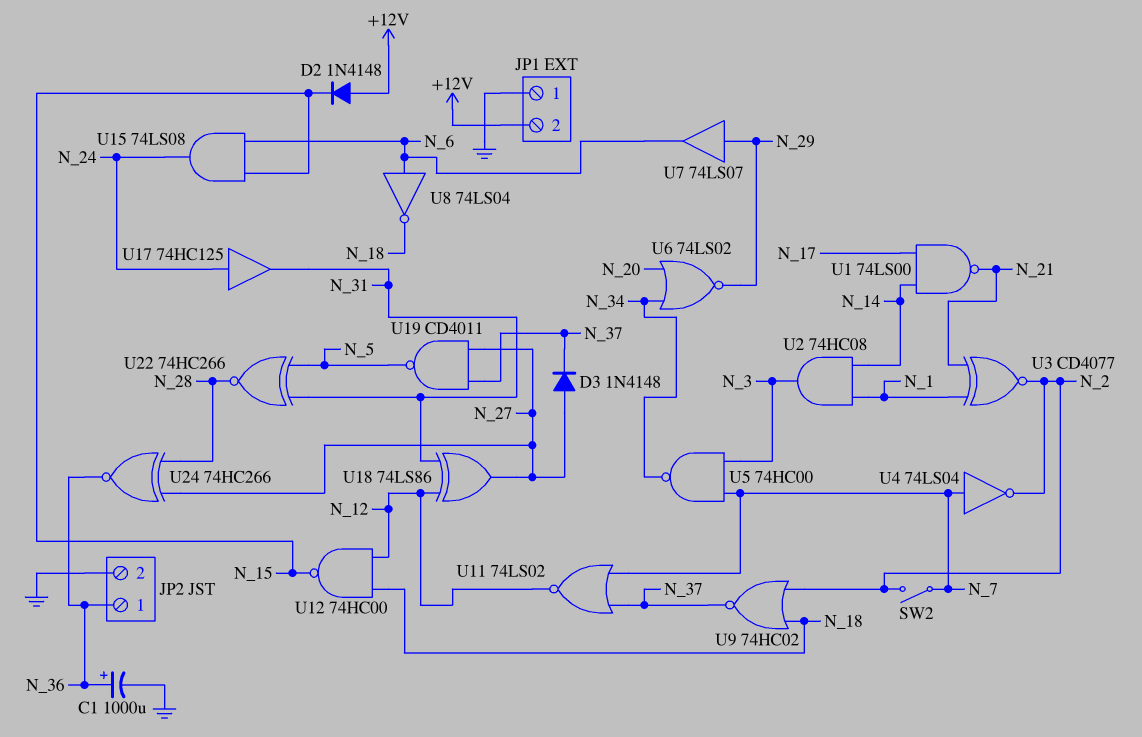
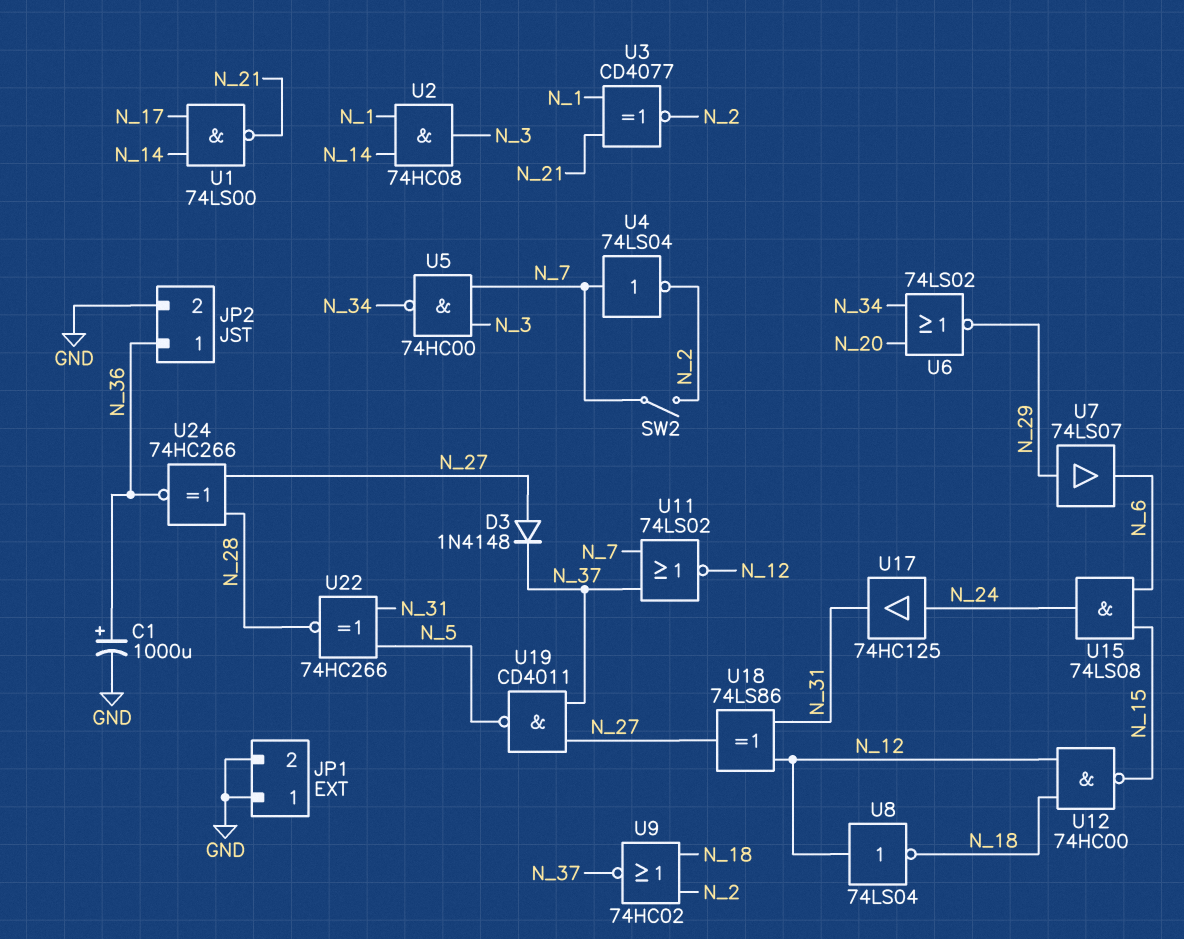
D2: diode 1N4148 (A +12V, K N_15) -> none
JP1 pin 2: +12V -> GND
U8: NOT 74LS04 (in N_6, out N_18) -> NOT 74LS04 (in N_12, out N_18)

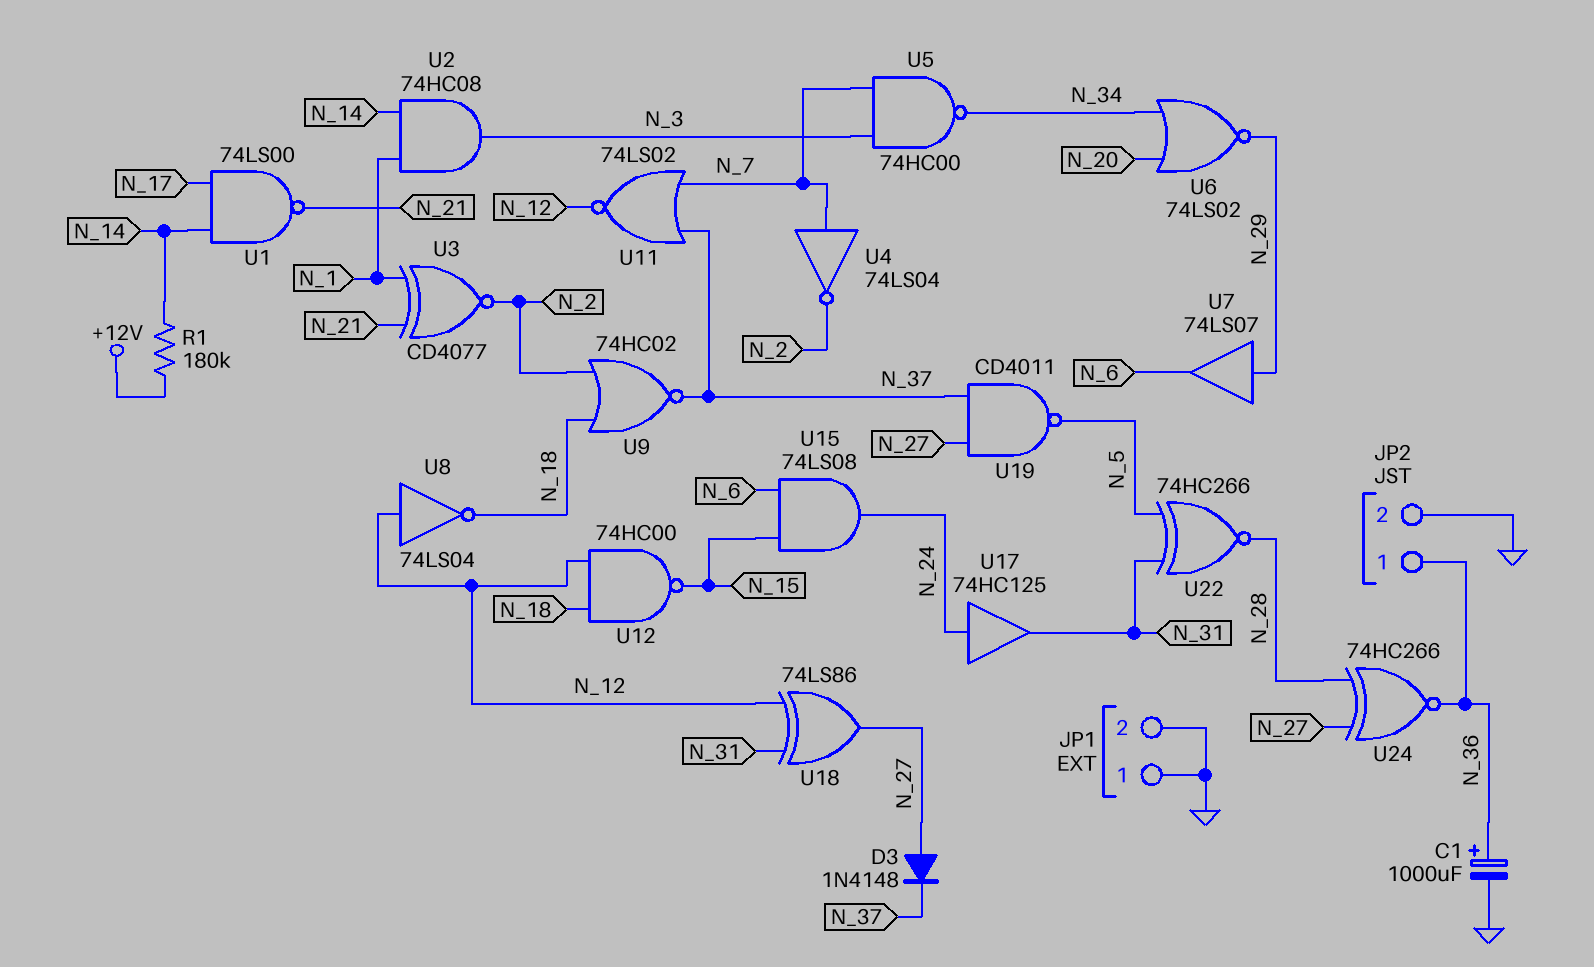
R1: none -> 180k (+12V, N_14)
SW2: switch (N_2, N_7) -> none

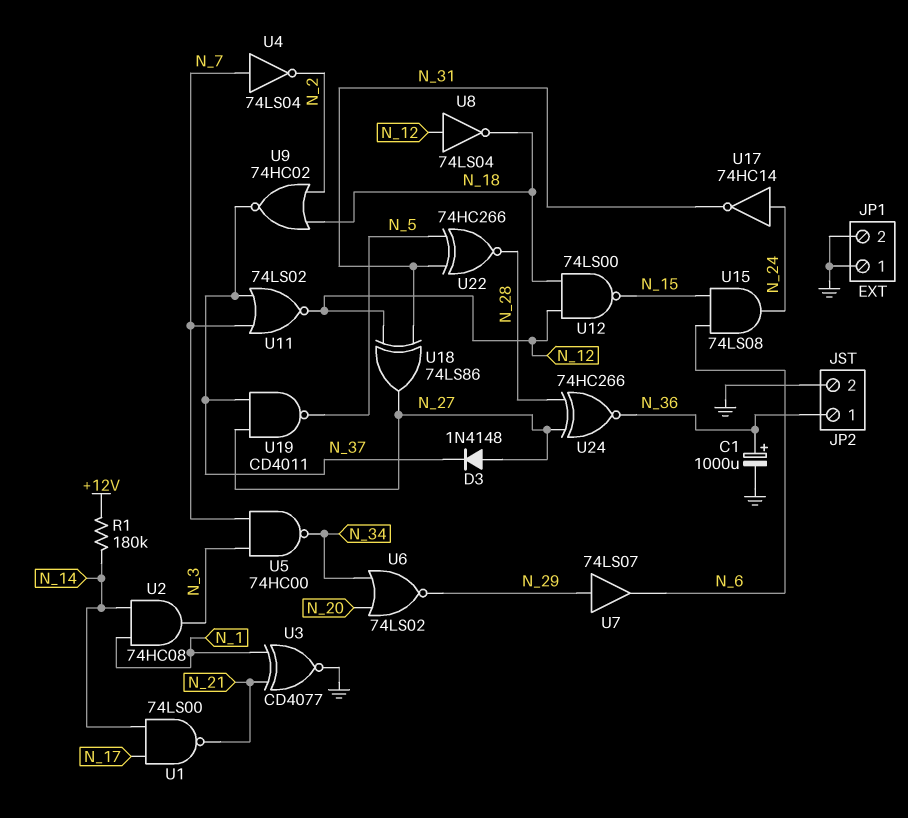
U3: XNOR CD4077 (in N_1, in N_21, out N_2) -> XNOR CD4077 (in N_1, in N_21, out GND)
U12: NAND 74HC00 (in N_12, in N_18, out N_15) -> NAND 74LS00 (in N_12, in N_18, out N_15)
U17: buffer 74HC125 (in N_24, out N_31) -> NOT 74HC14 (in N_24, out N_31)

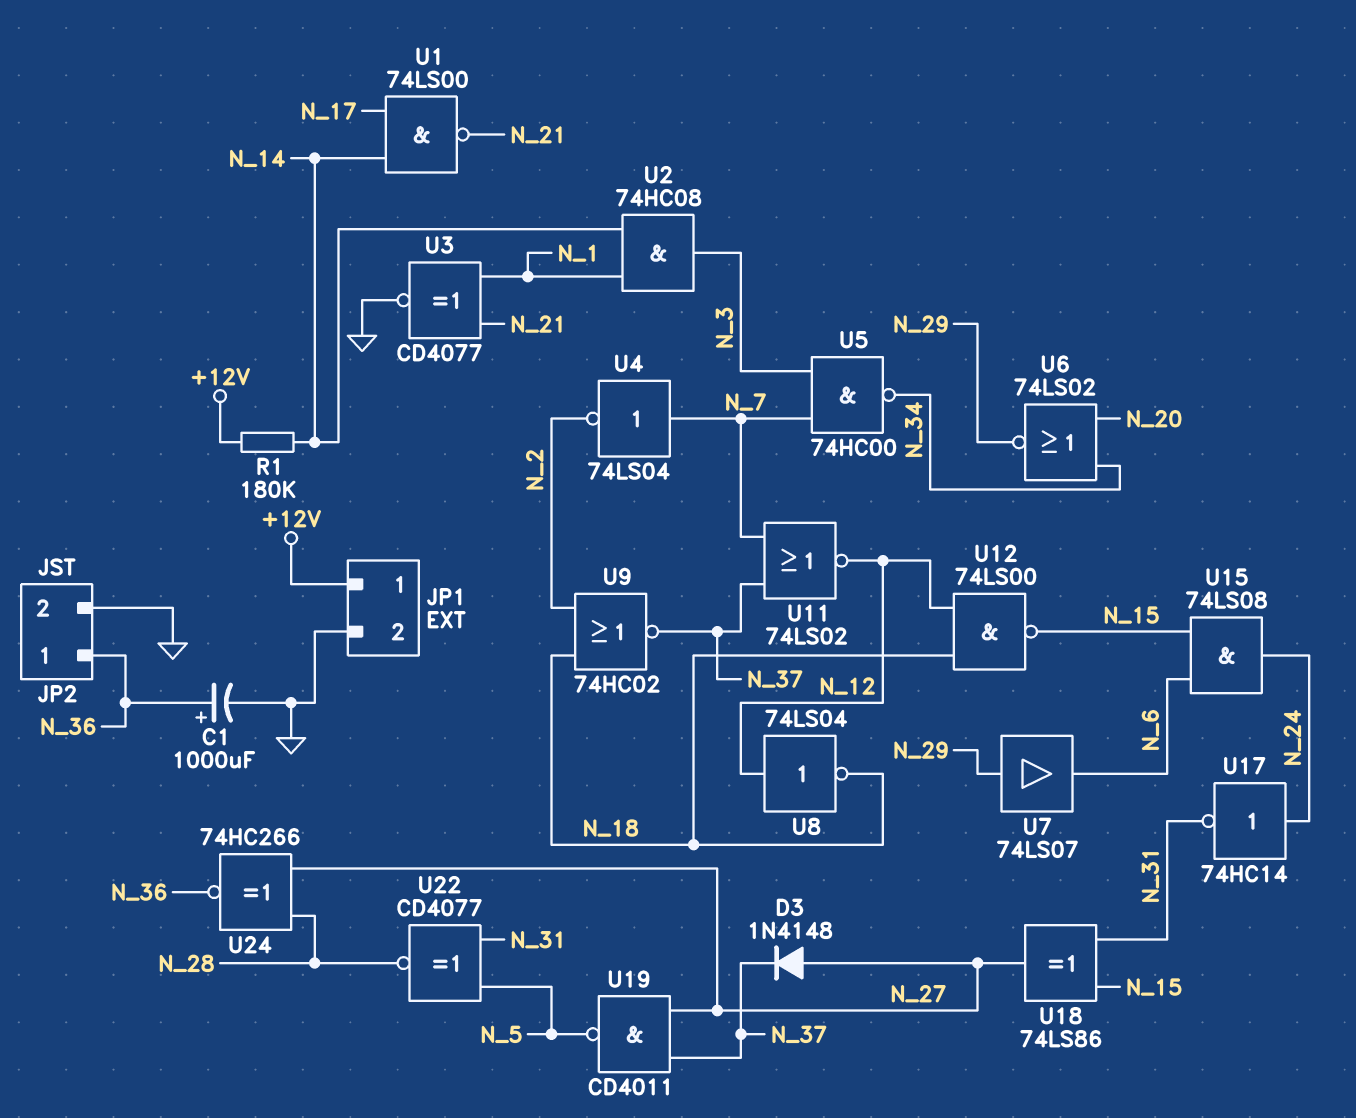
JP1 pin 1: GND -> +12V
U18: XOR 74LS86 (in N_12, in N_31, out N_27) -> XOR 74LS86 (in N_15, in N_31, out N_27)
U22: XNOR 74HC266 (in N_5, in N_31, out N_28) -> XNOR CD4077 (in N_5, in N_31, out N_28)

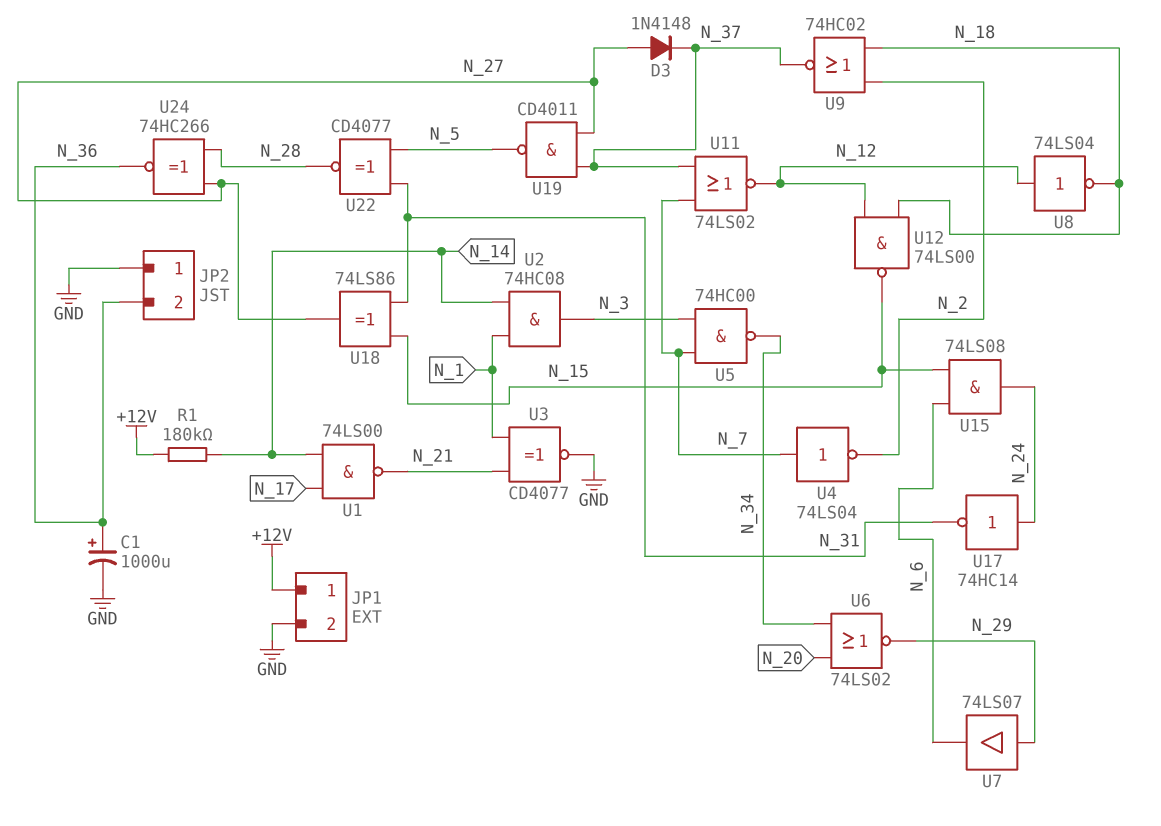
JP2 pin 1: N_36 -> GND
JP2 pin 2: GND -> N_36

